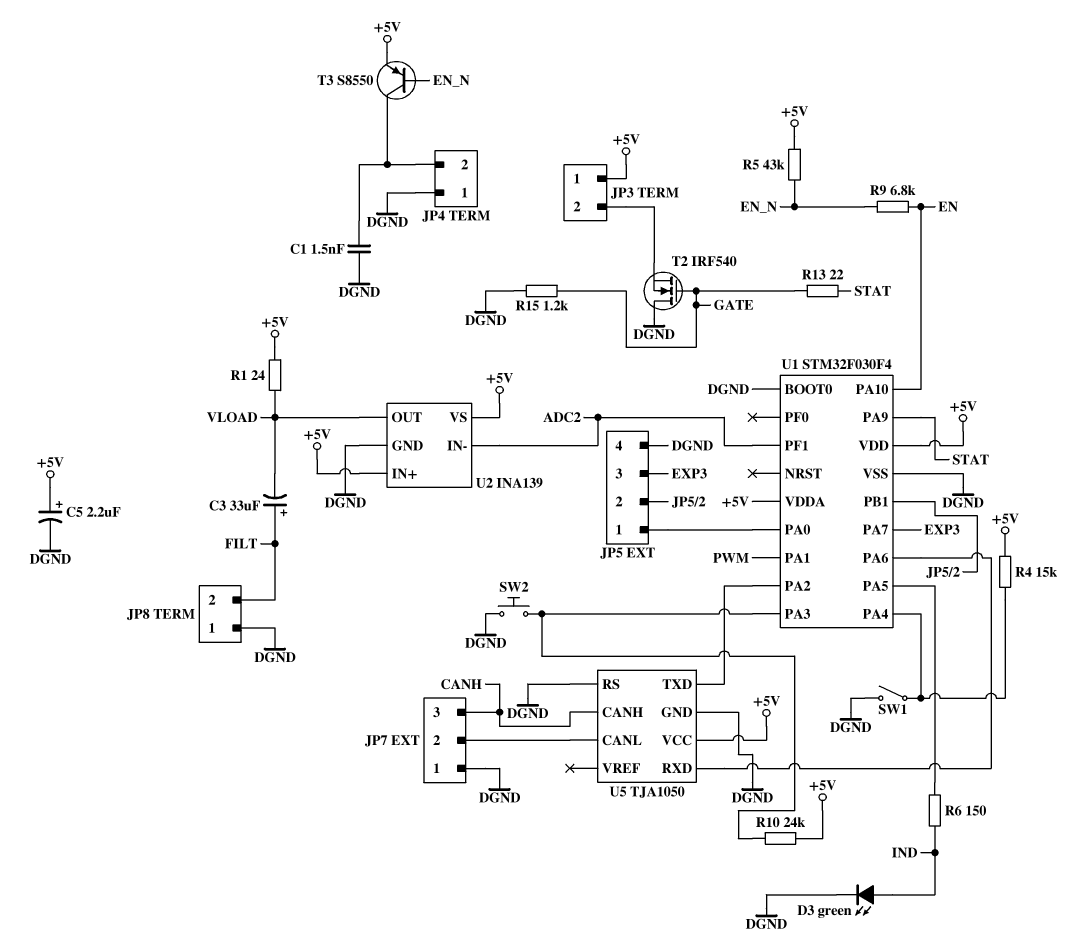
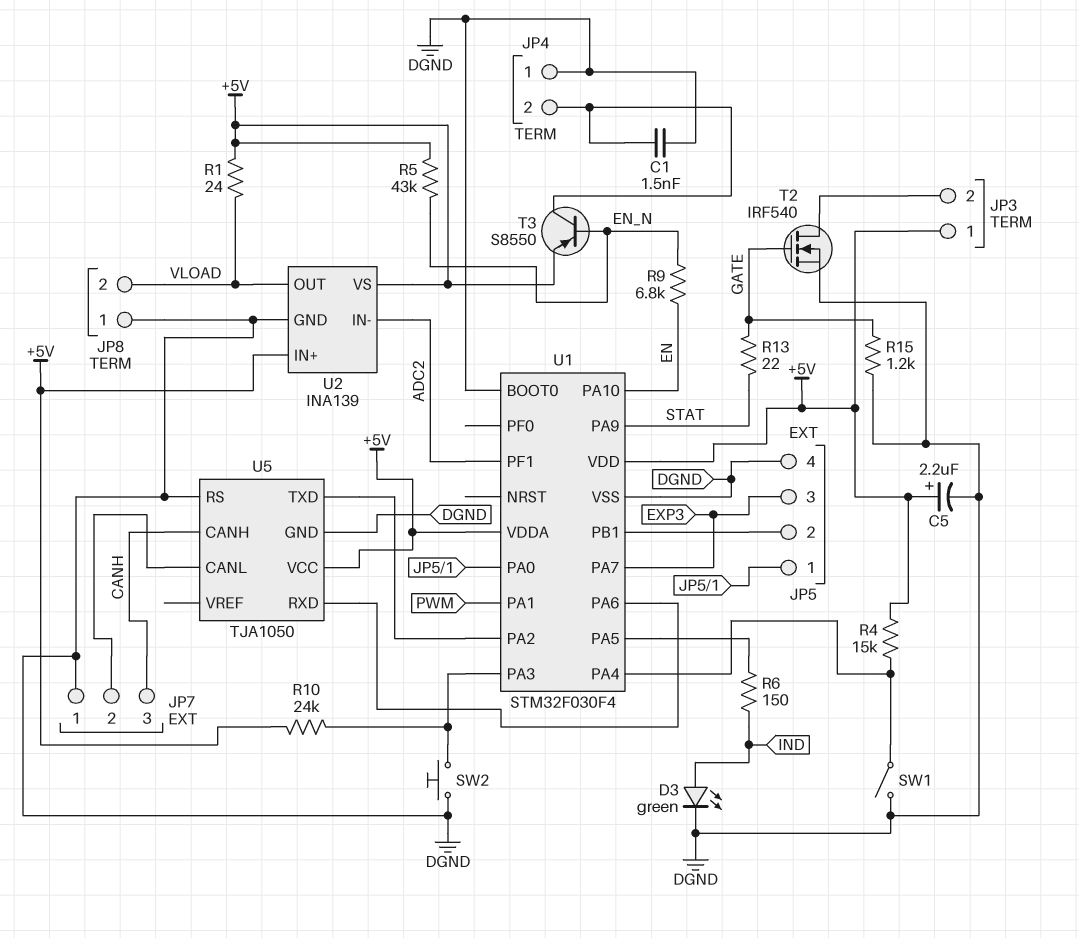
C3: 33uF (plus FILT, minus VLOAD) -> none
JP8 pin 2: FILT -> VLOAD
T2: NMOS IRF540 (G GATE, D DGND, S JP3/2) -> NMOS IRF540 (G GATE, D JP3/2, S DGND)

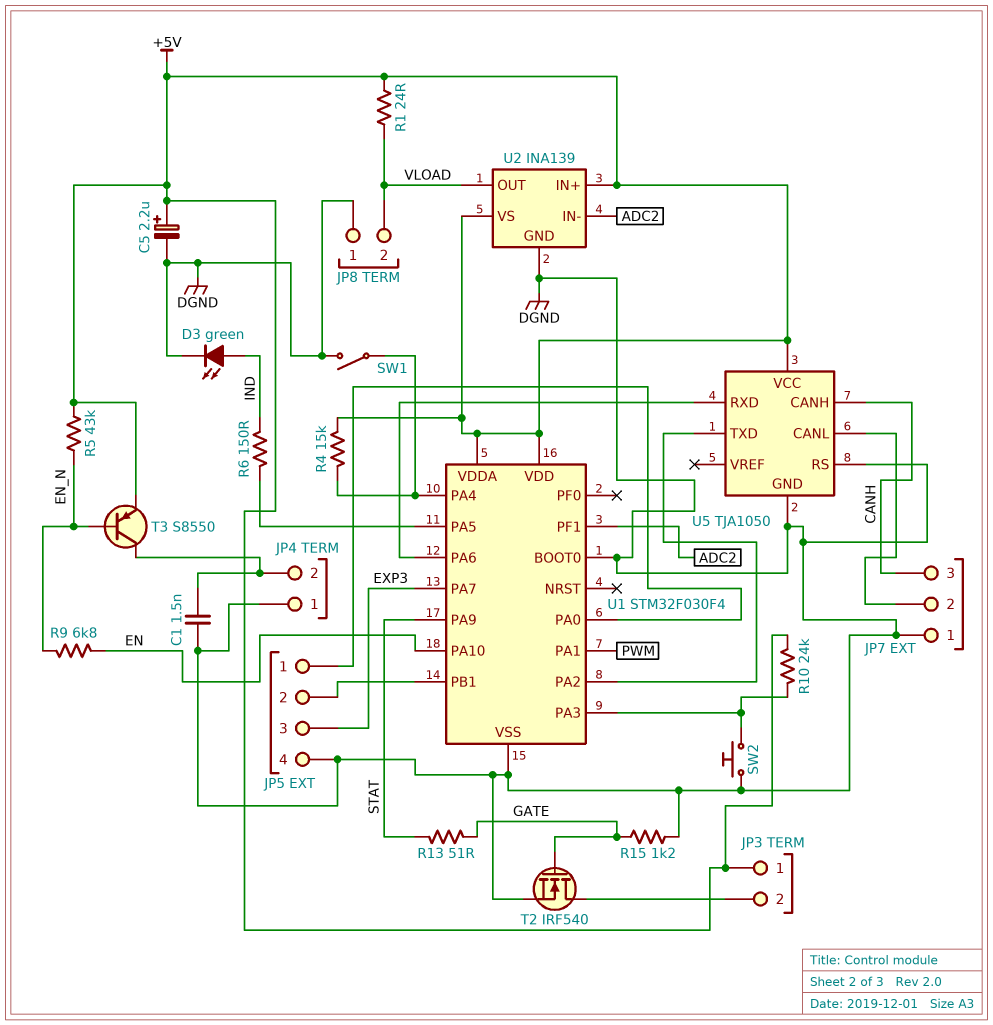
R13: 22 (GATE, STAT) -> 51 (GATE, STAT)

